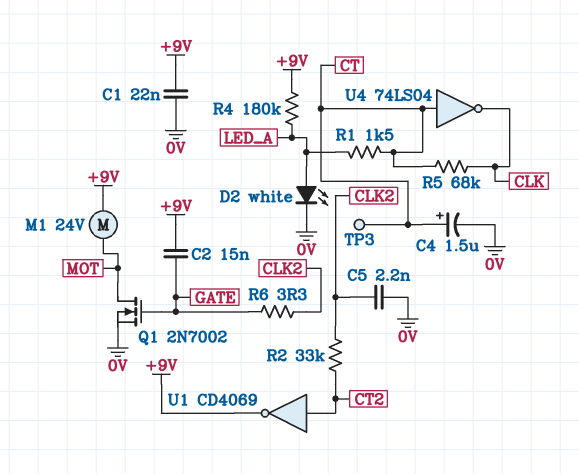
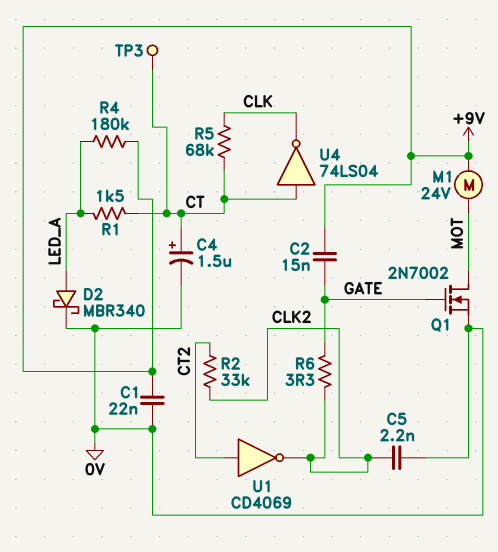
D2: LED white (A LED_A, K 0V) -> schottky MBR340 (A LED_A, K 0V)
U1: NOT CD4069 (in CT2, out +9V) -> NOT CD4069 (in CT2, out CLK2)

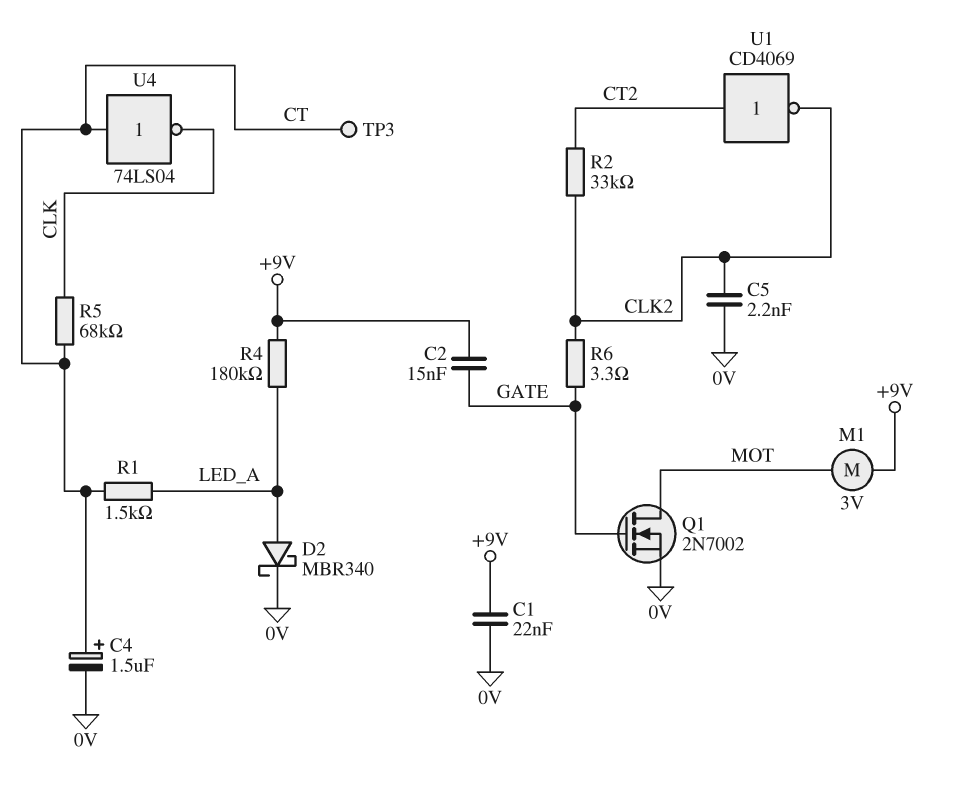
M1: motor 24V (+9V, MOT) -> motor 3V (+9V, MOT)

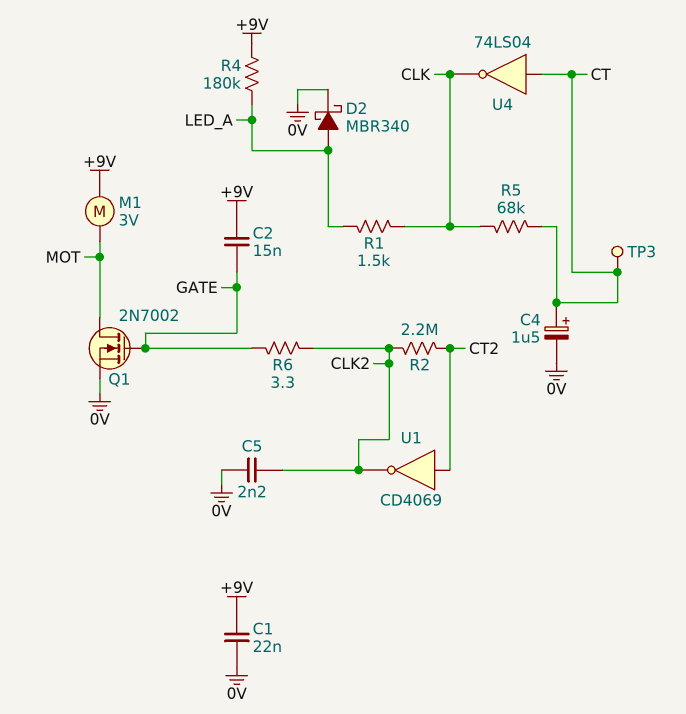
R1: 1.5k (CT, LED_A) -> 1.5k (CLK, LED_A)
R2: 33k (CLK2, CT2) -> 2.2M (CLK2, CT2)

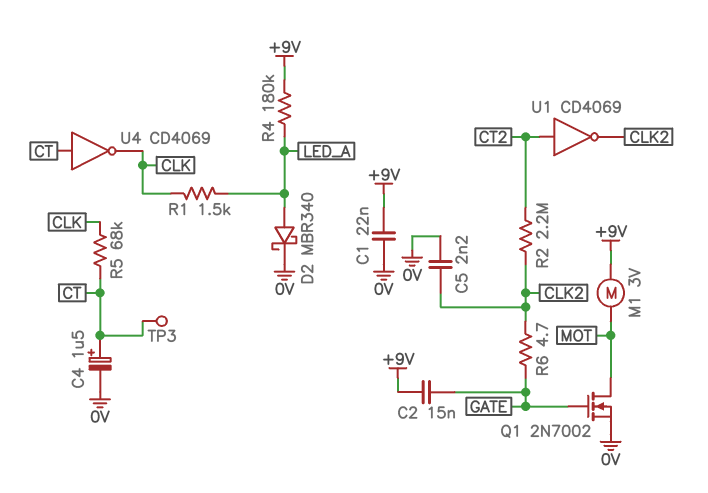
R6: 3.3 (CLK2, GATE) -> 4.7 (CLK2, GATE)
U4: NOT 74LS04 (in CT, out CLK) -> NOT CD4069 (in CT, out CLK)

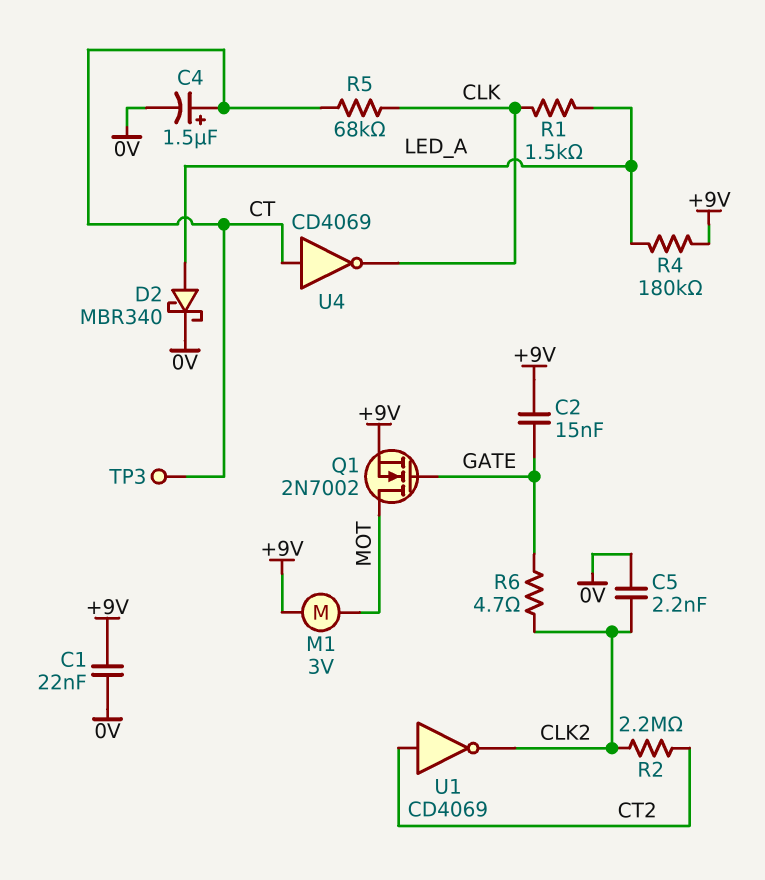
Q1: NMOS 2N7002 (G GATE, D MOT, S 0V) -> NMOS 2N7002 (G GATE, D MOT, S +9V)

